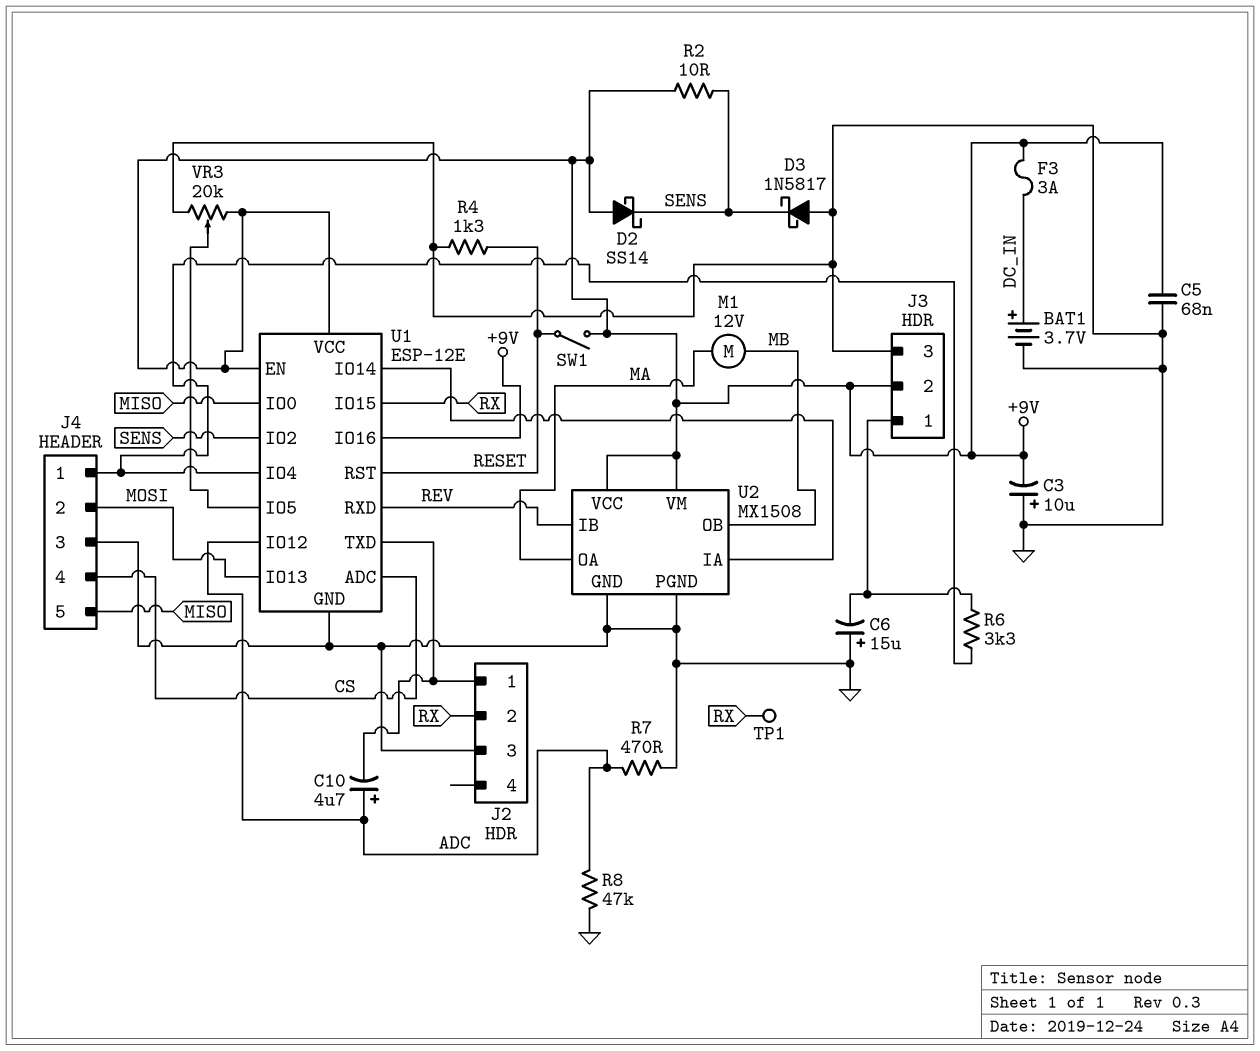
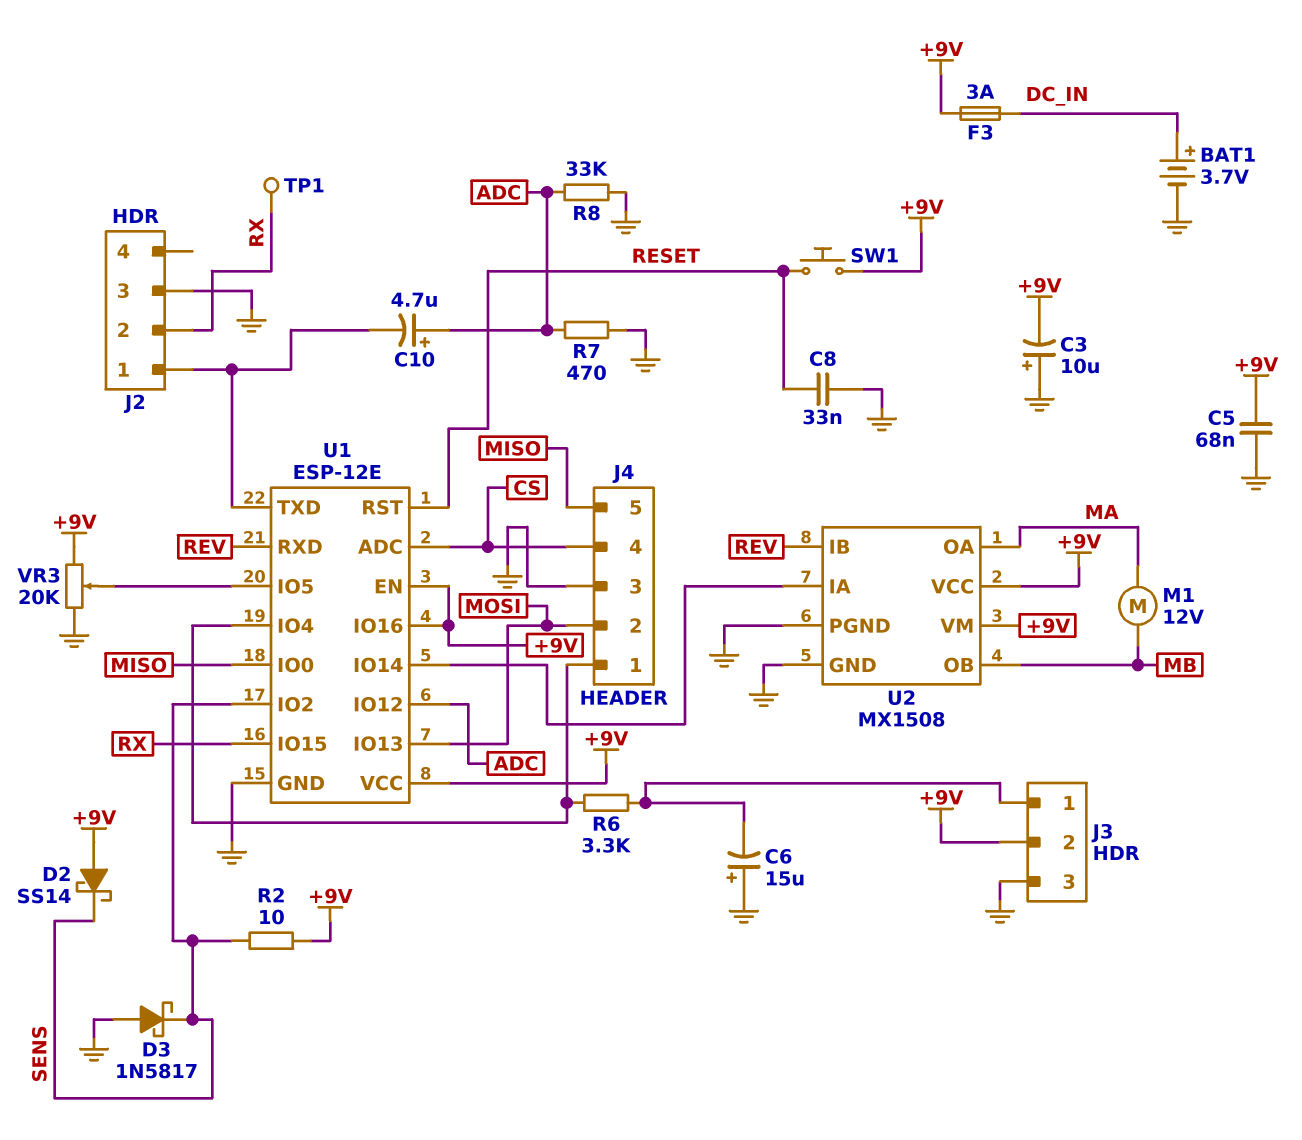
C8: none -> 33nF (GND, RESET)
R4: 1.3k (GND, RESET) -> none
R8: 47k (ADC, GND) -> 33k (ADC, GND)
SW1: switch (+9V, RESET) -> button (+9V, RESET)

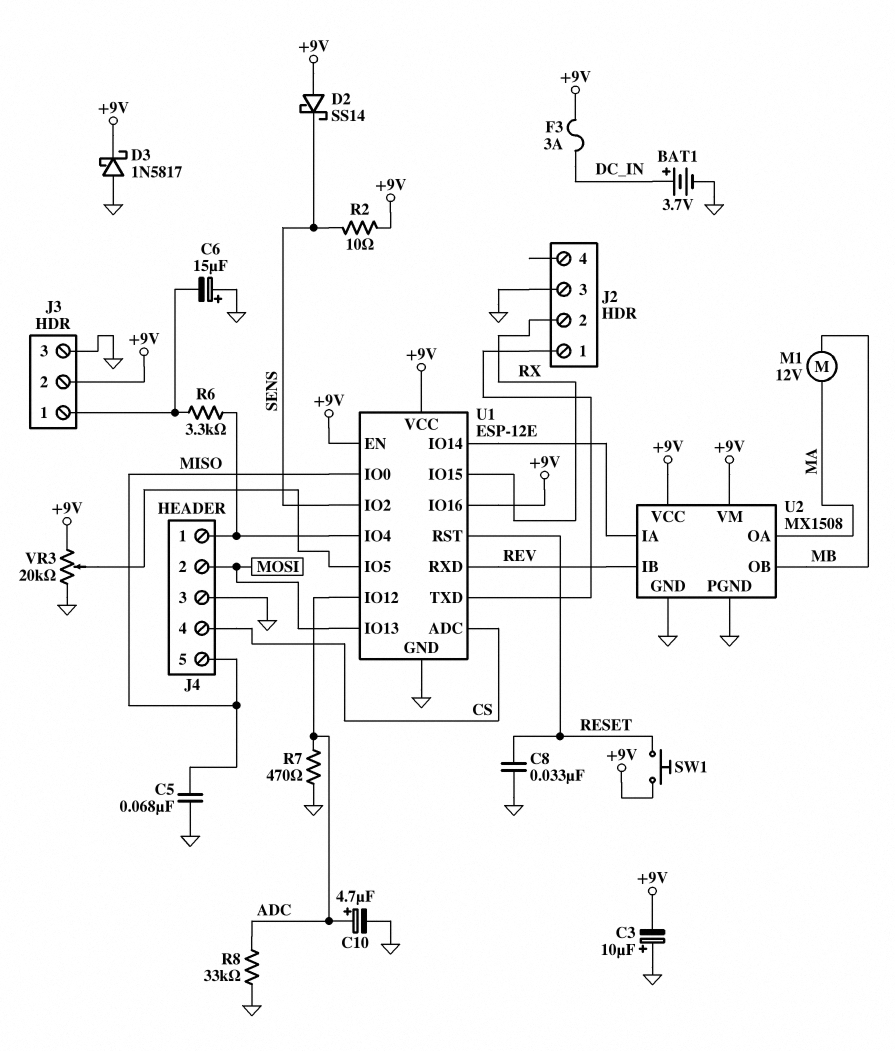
C5: 68nF (+9V, GND) -> 68nF (GND, MISO)
C10: 4.7uF (plus ADC, minus J2/1) -> 4.7uF (plus ADC, minus GND)
D3: schottky 1N5817 (A GND, K SENS) -> schottky 1N5817 (A GND, K +9V)
TP1: test point (RX) -> none

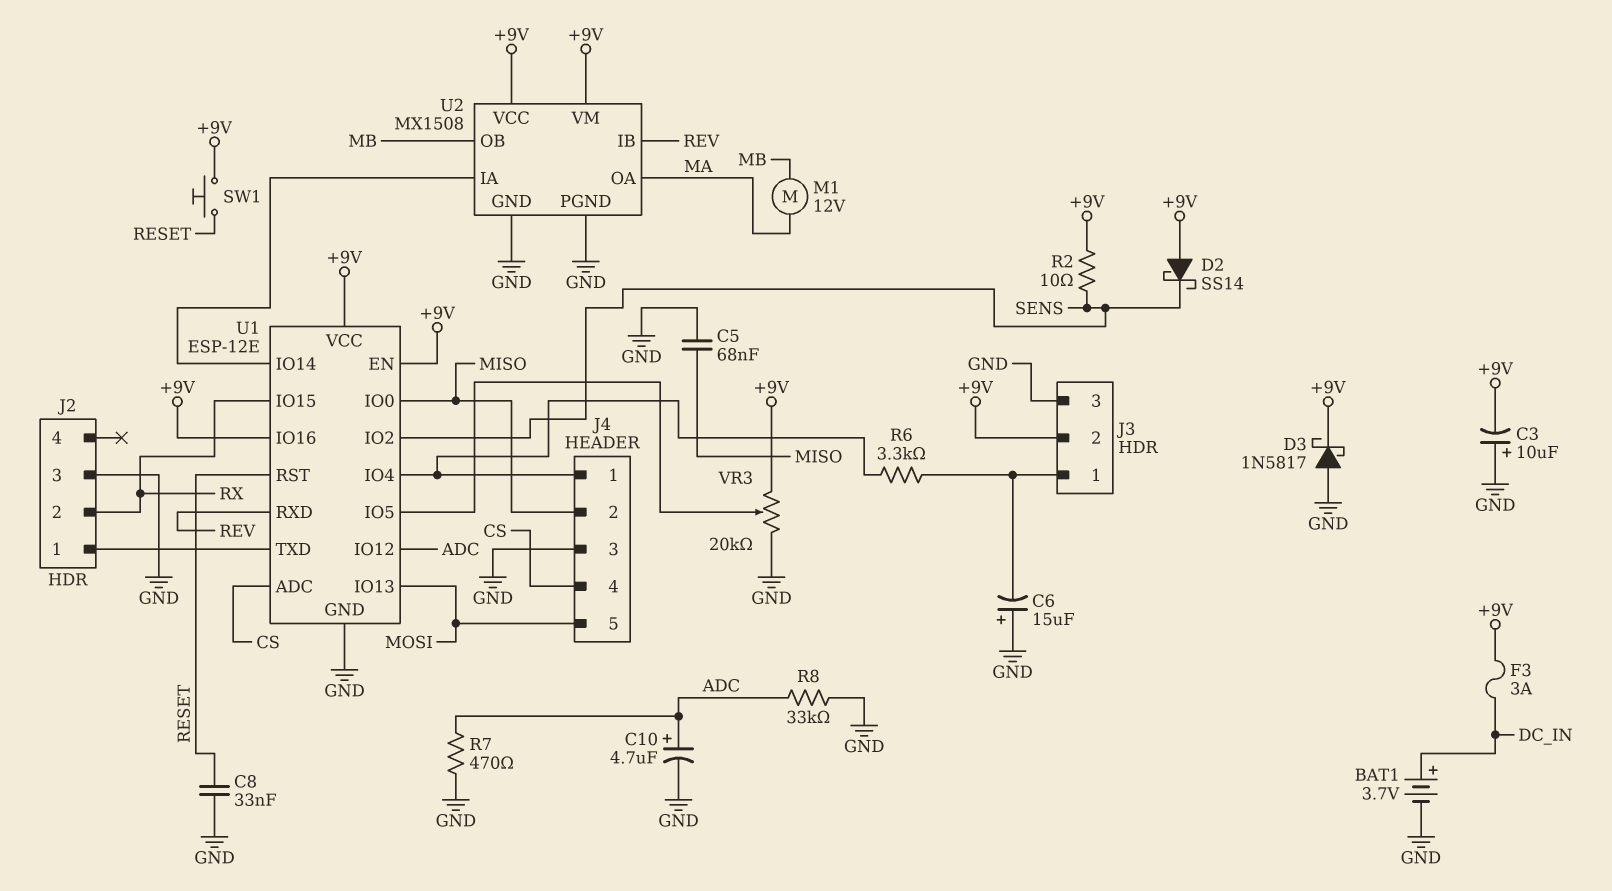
J4 pin 2: MOSI -> MISO
J4 pin 5: MISO -> MOSI

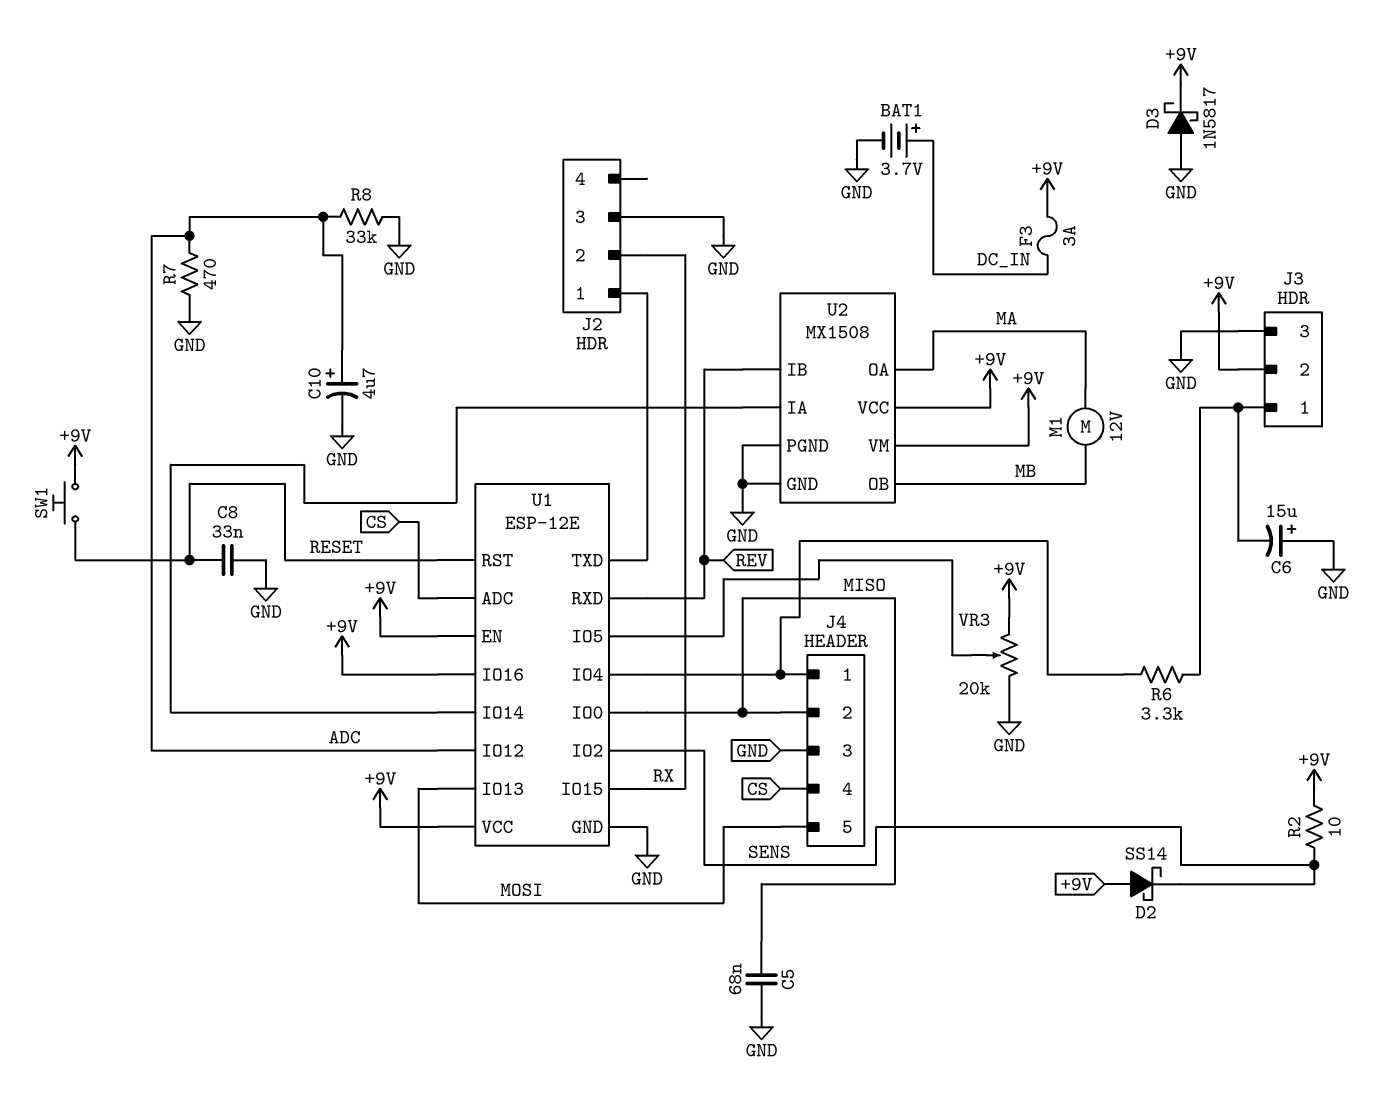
C3: 10uF (plus GND, minus +9V) -> none

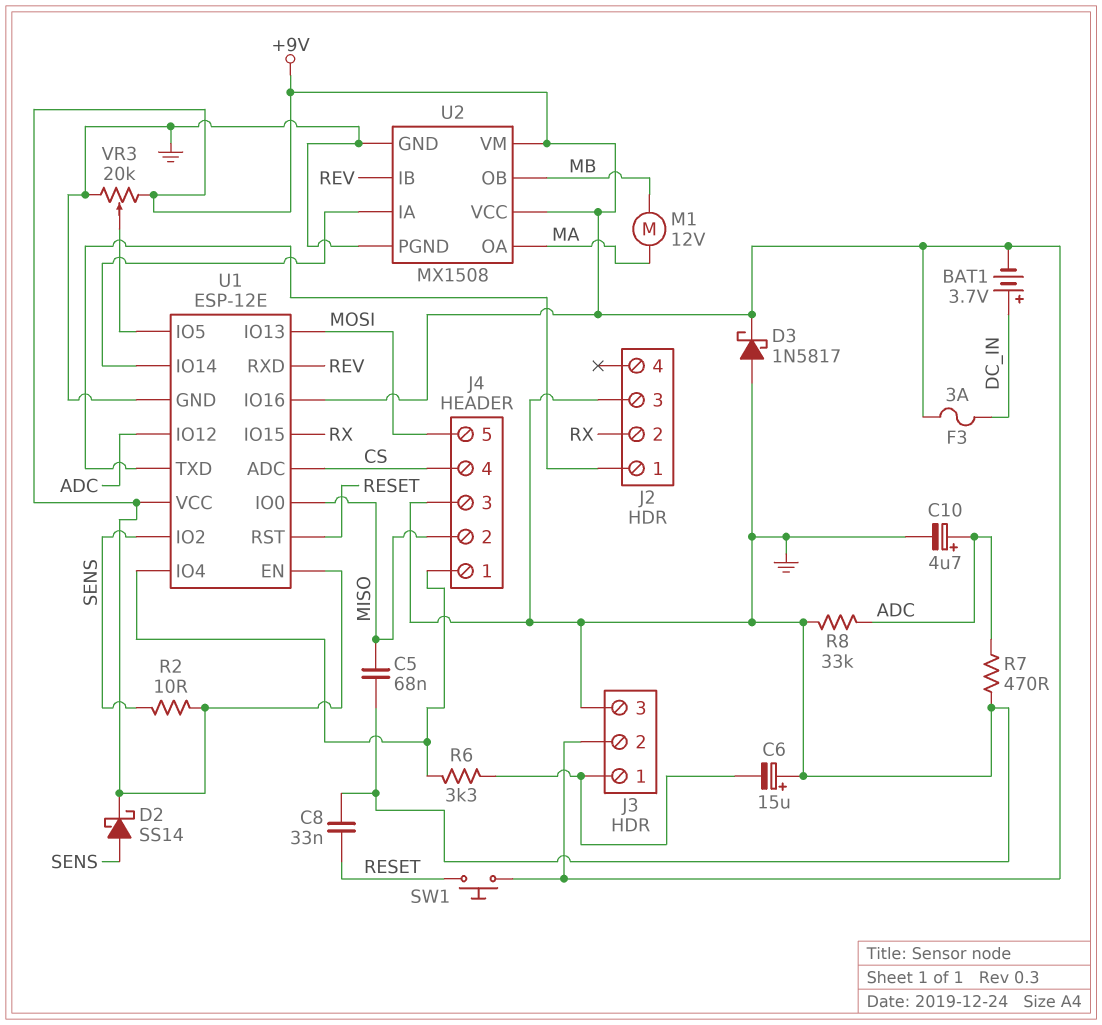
BAT1: 3.7V (plus DC_IN, minus GND) -> 3.7V (plus DC_IN, minus +9V)
D2: schottky SS14 (A +9V, K SENS) -> schottky SS14 (A SENS, K +9V)

